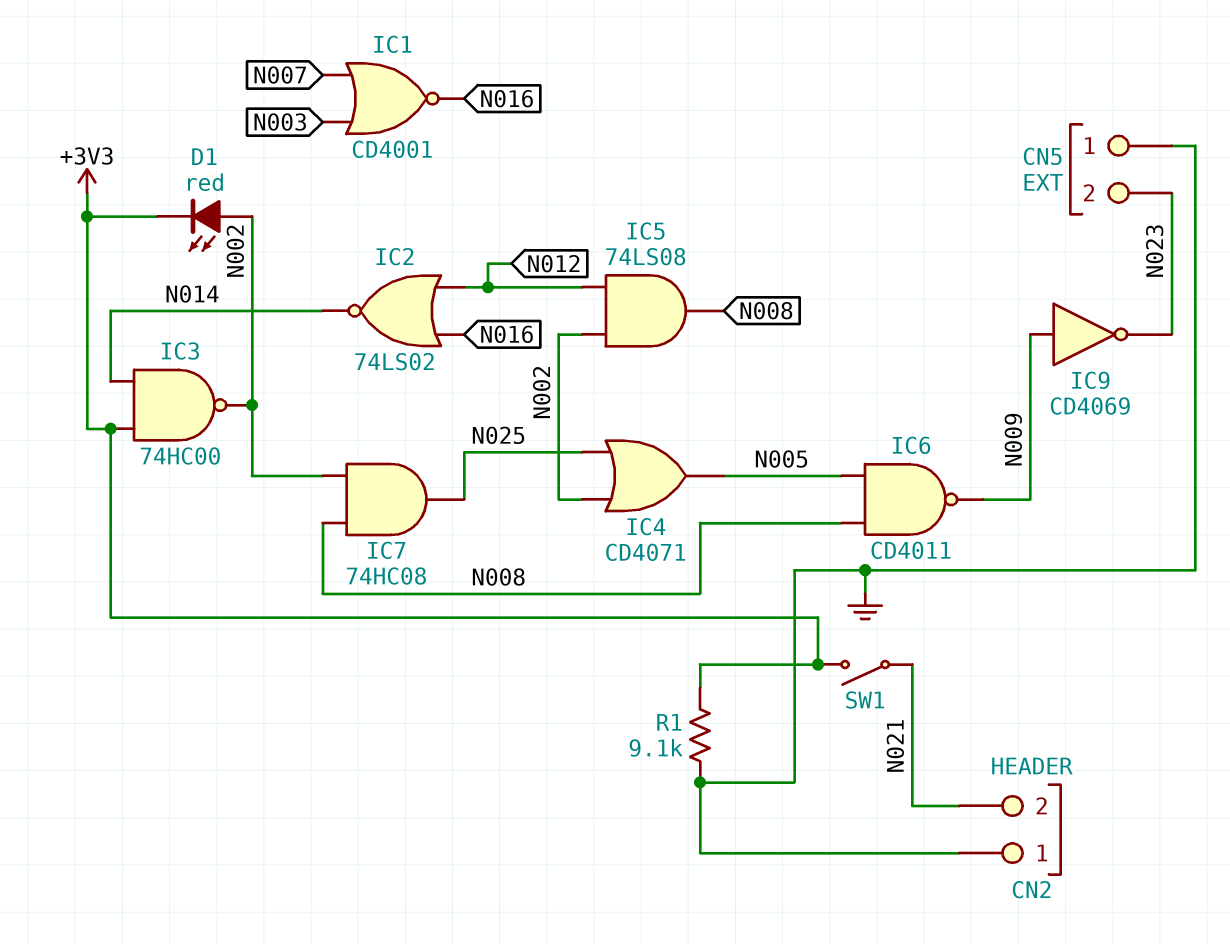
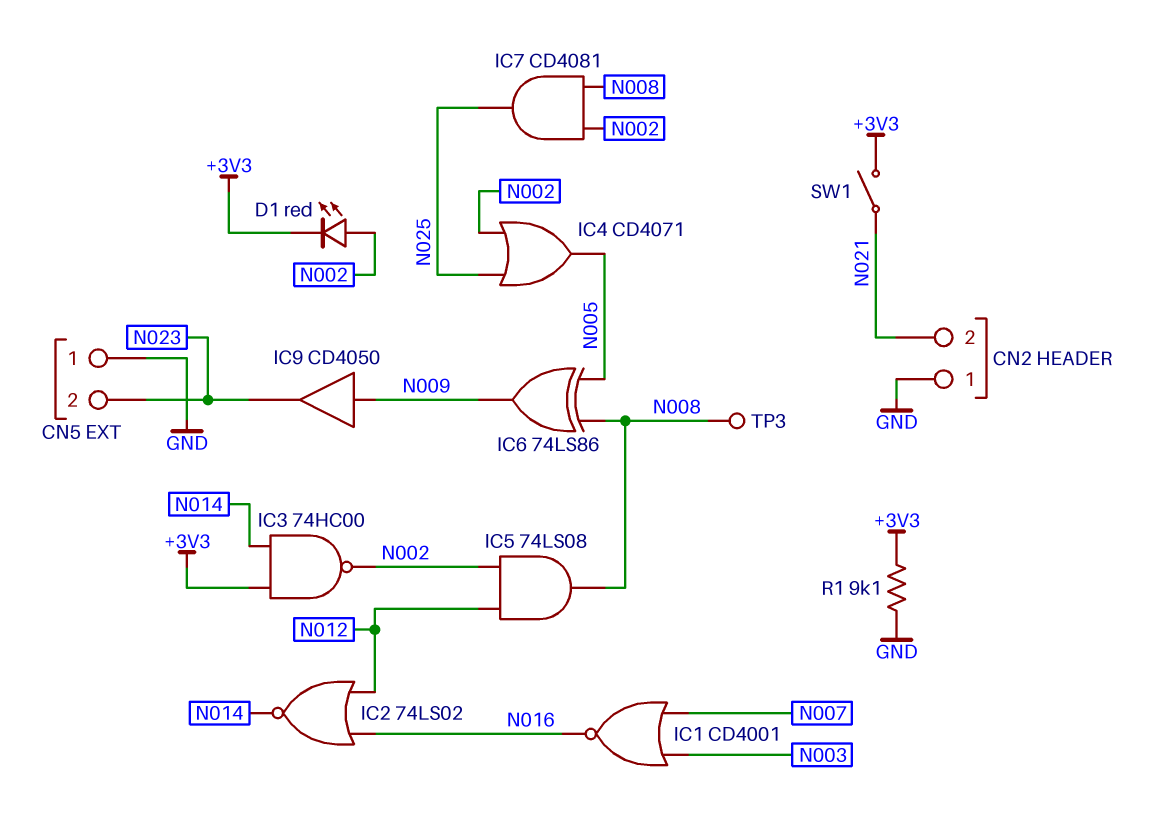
IC6: NAND CD4011 (in N005, in N008, out N009) -> XOR 74LS86 (in N005, in N008, out N009)
IC7: AND 74HC08 (in N002, in N008, out N025) -> AND CD4081 (in N002, in N008, out N025)
IC9: NOT CD4069 (in N009, out N023) -> buffer CD4050 (in N009, out N023)
TP3: none -> test point (N008)

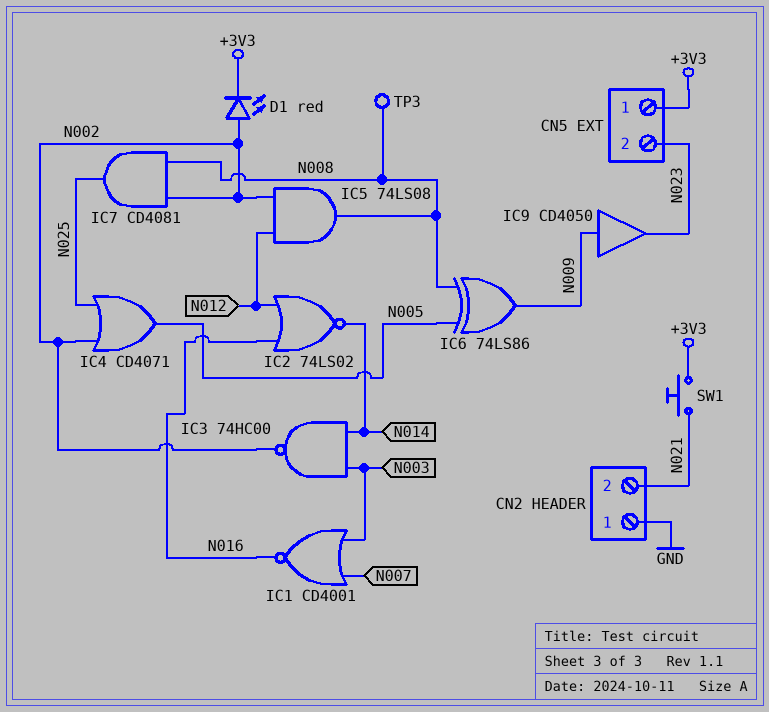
CN5 pin 1: GND -> +3V3
IC3: NAND 74HC00 (in +3V3, in N014, out N002) -> NAND 74HC00 (in N003, in N014, out N002)
R1: 9.1k (+3V3, GND) -> none
SW1: switch (+3V3, N021) -> button (+3V3, N021)

